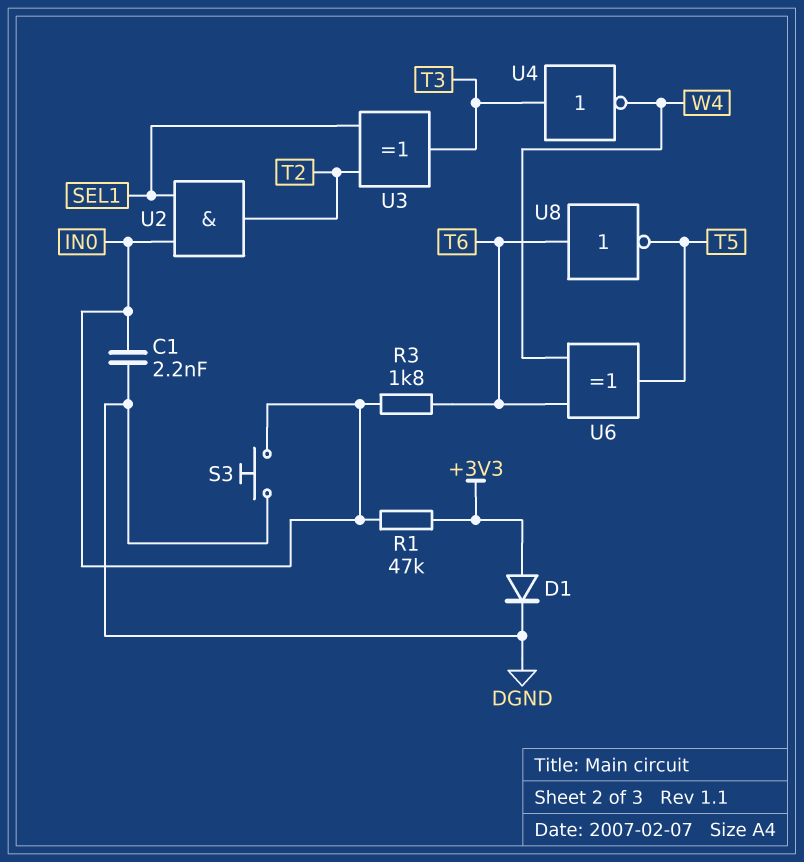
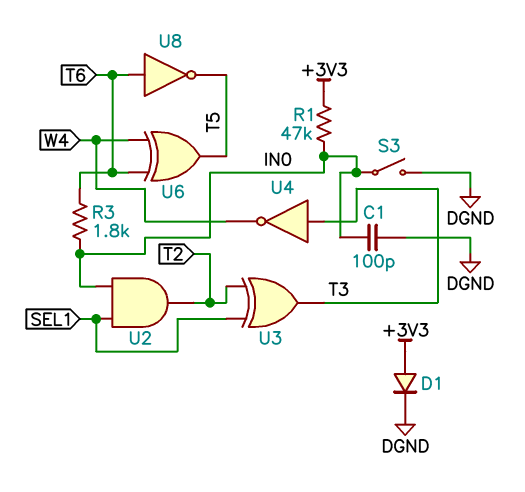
C1: 2.2nF (DGND, IN0) -> 100pF (DGND, IN0)
S3: button (DGND, IN0) -> switch (DGND, IN0)

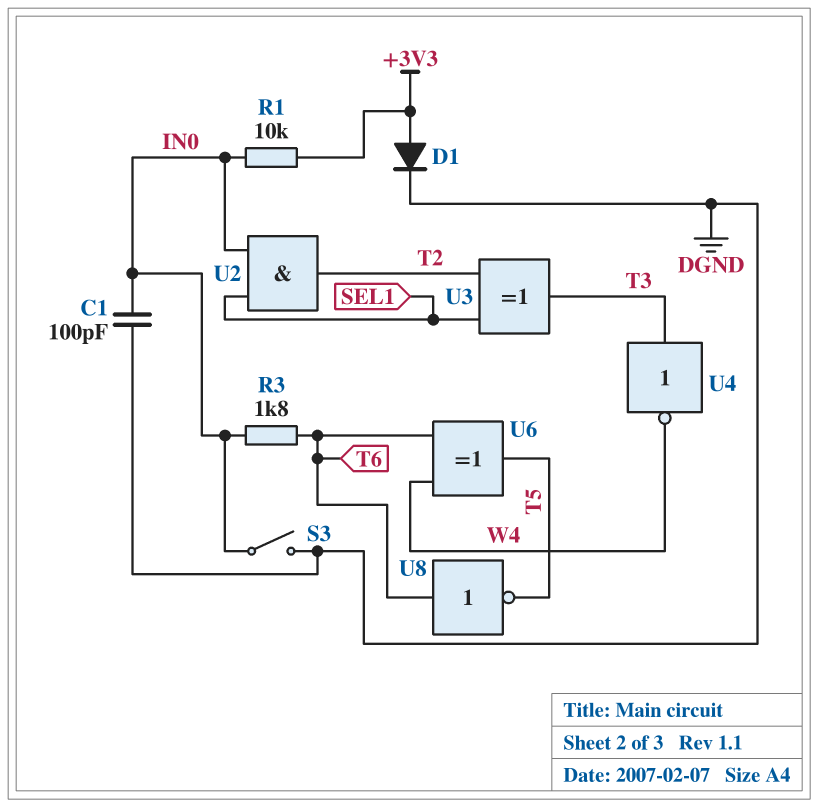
R1: 47k (+3V3, IN0) -> 10k (+3V3, IN0)

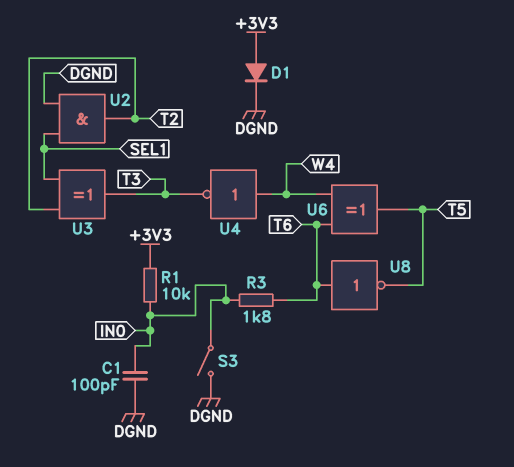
U2: AND (in IN0, in SEL1, out T2) -> AND (in DGND, in SEL1, out T2)
U4: NOT (in T3, out W4) -> NOT (in W4, out T3)

